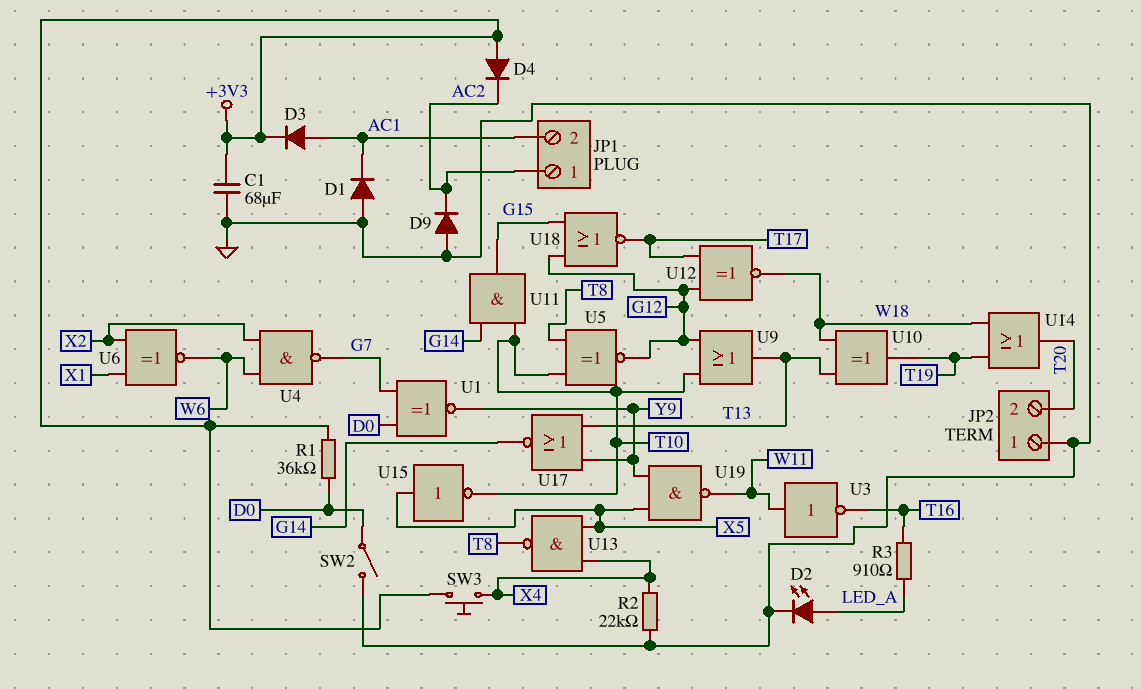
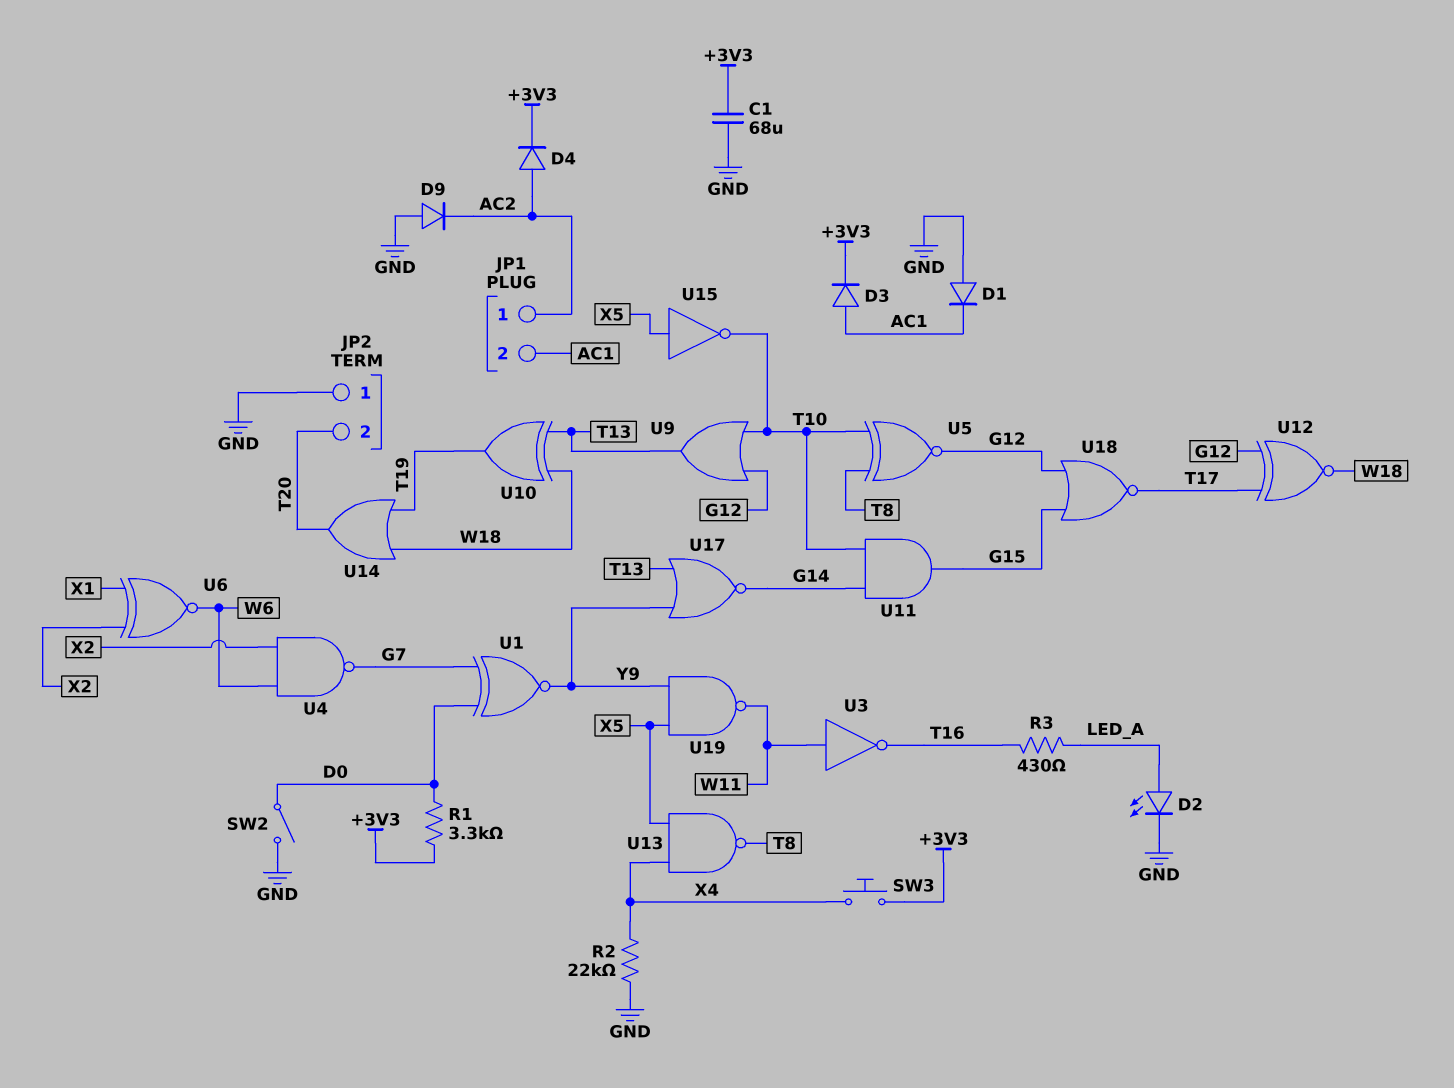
D4: diode (A +3V3, K AC2) -> diode (A AC2, K +3V3)
R1: 36k (+3V3, D0) -> 3.3k (+3V3, D0)
R3: 910 (LED_A, T16) -> 430 (LED_A, T16)

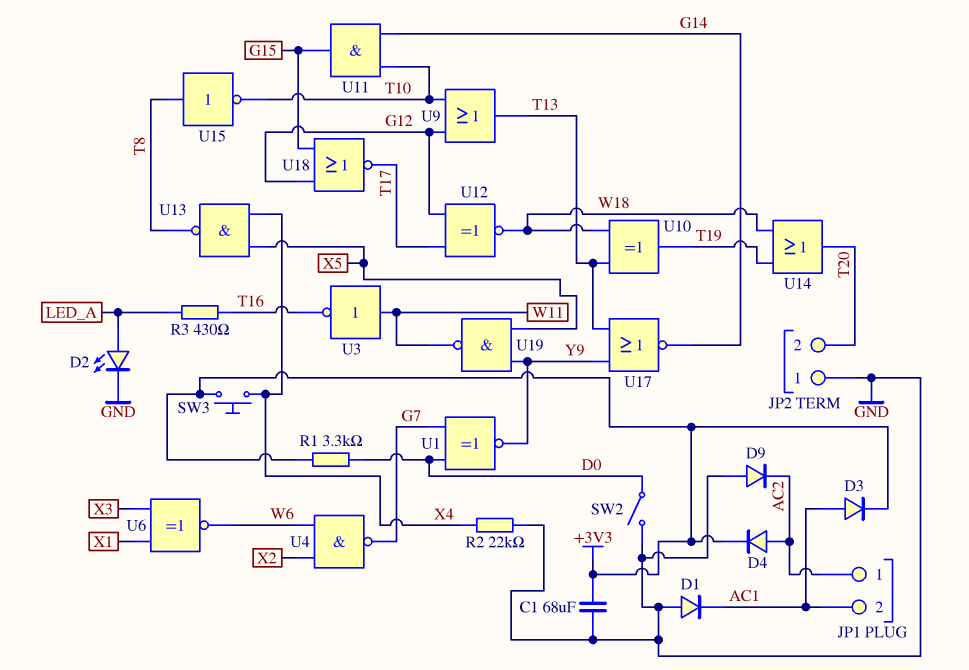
U5: XNOR (in T8, in T10, out G12) -> none
U6: XNOR (in X1, in X2, out W6) -> XNOR (in X1, in X3, out W6)
U15: NOT (in X5, out T10) -> NOT (in T8, out T10)

